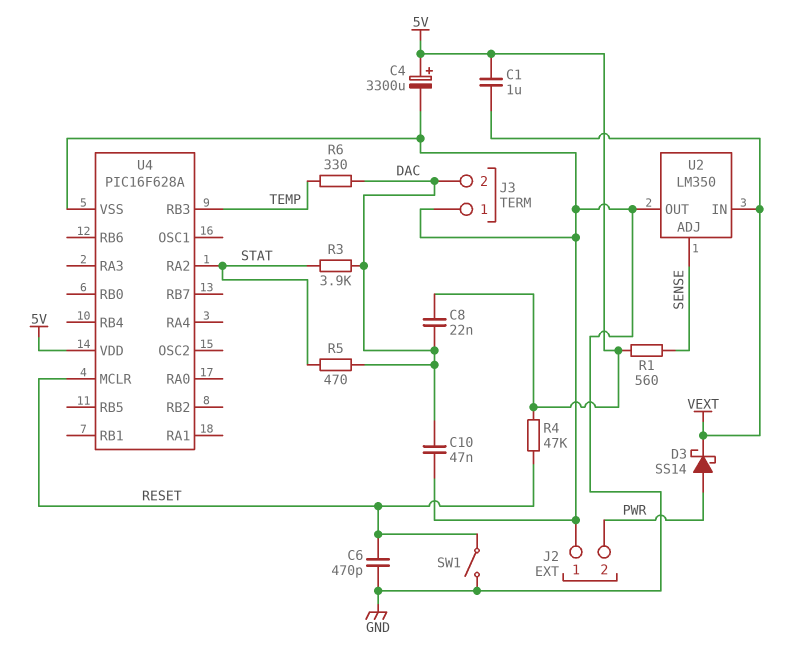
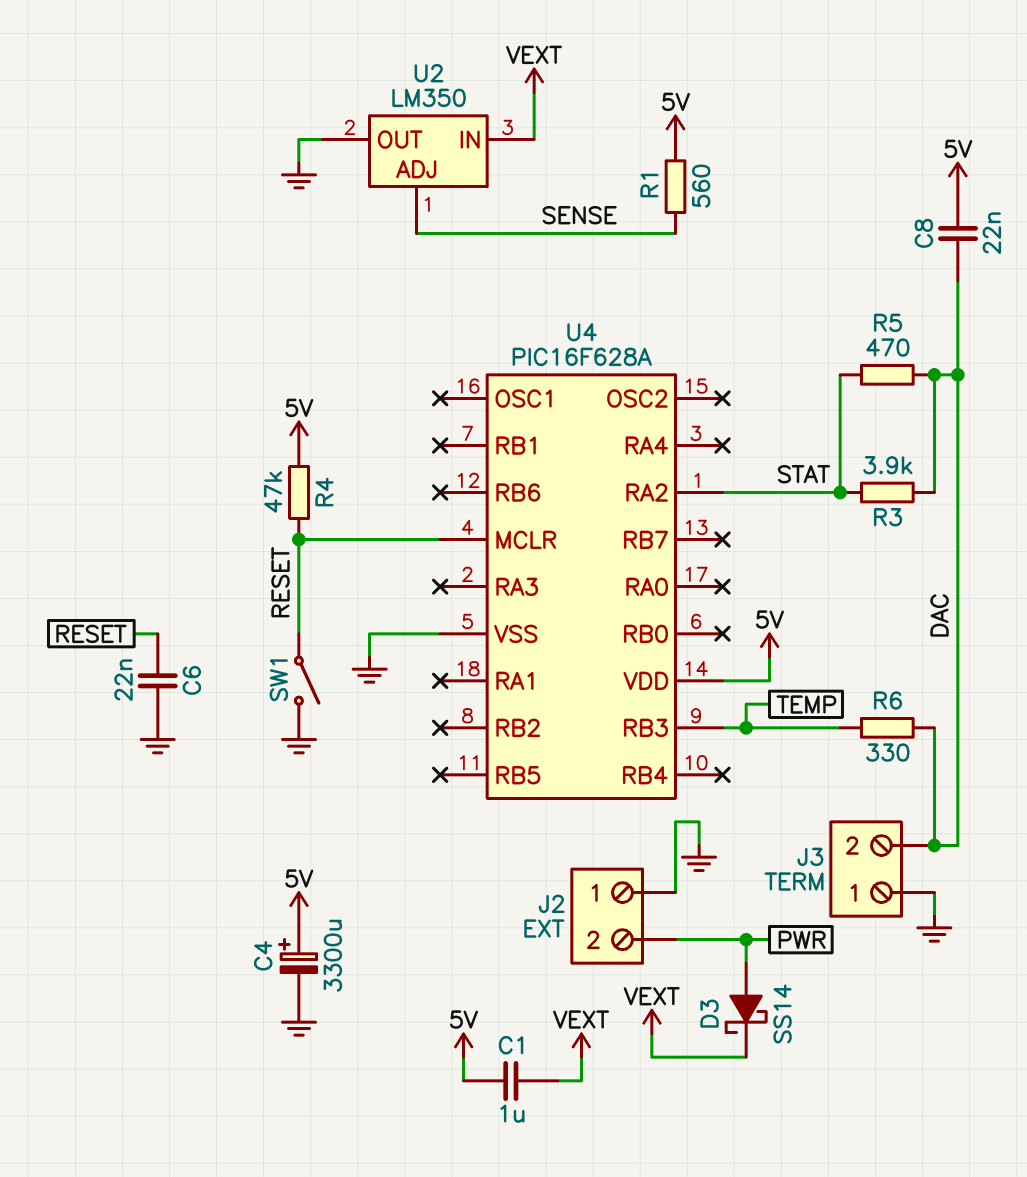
C6: 470pF (GND, RESET) -> 22nF (GND, RESET)
C10: 47nF (DAC, GND) -> none

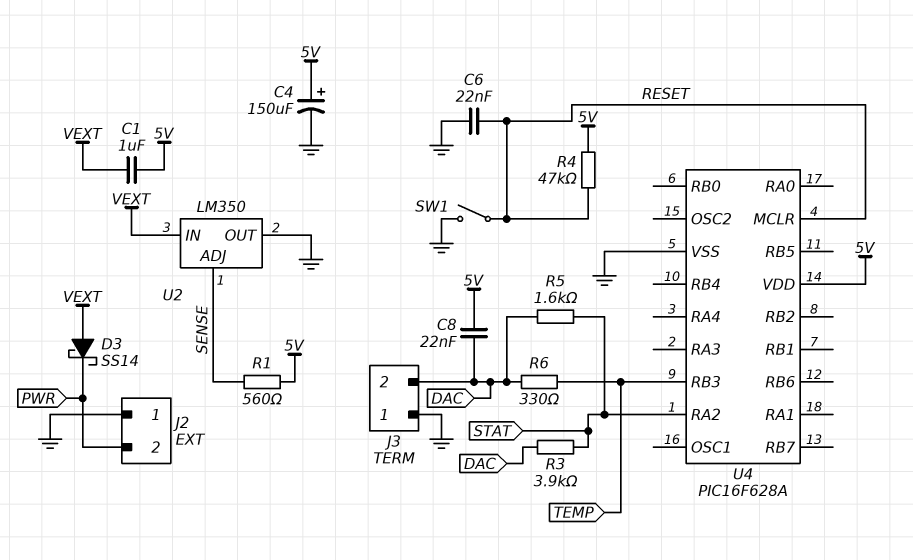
C4: 3300uF (plus 5V, minus GND) -> 150uF (plus 5V, minus GND)
D3: schottky SS14 (A PWR, K VEXT) -> schottky SS14 (A VEXT, K PWR)
R5: 470 (DAC, STAT) -> 1.6k (DAC, STAT)

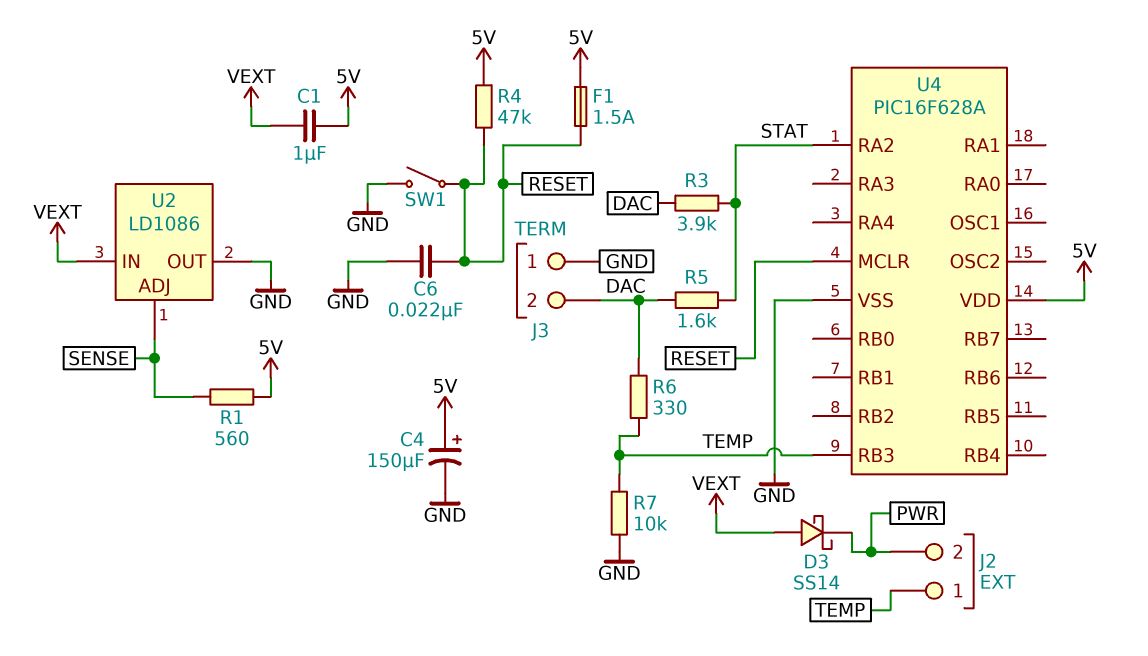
C8: 22nF (5V, DAC) -> none
F1: none -> 1.5A (5V, RESET)
J2 pin 1: GND -> TEMP
R7: none -> 10k (GND, TEMP)
U2: LM350 -> LD1086

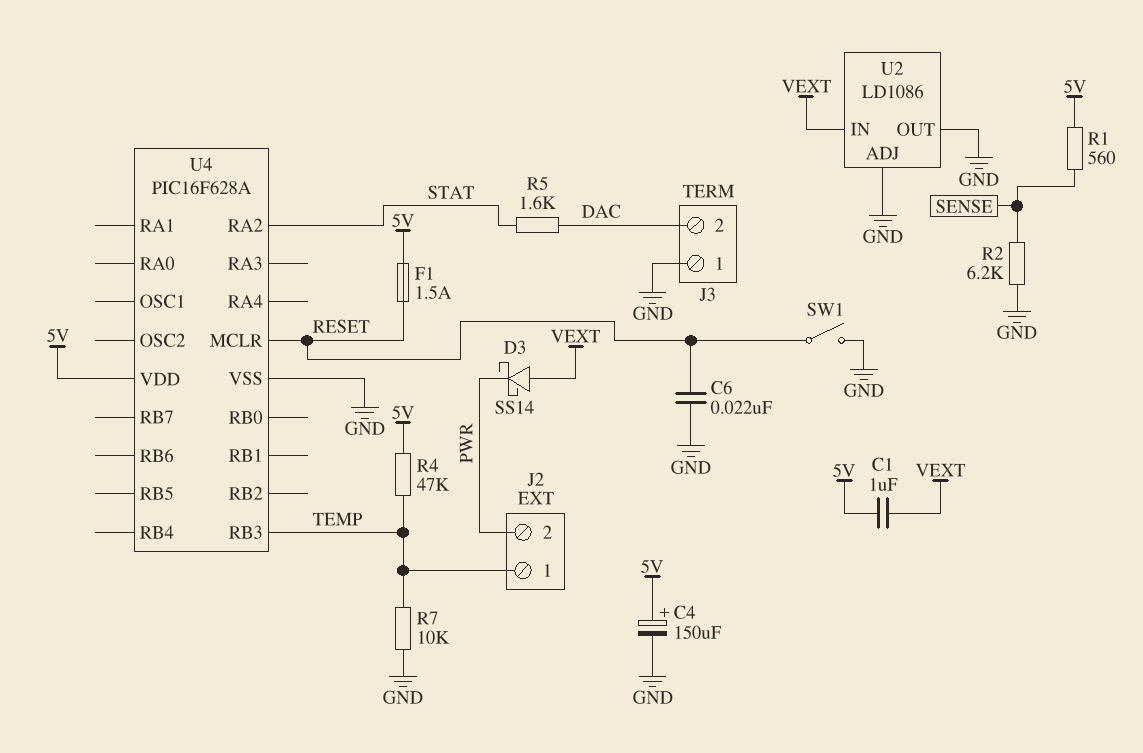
R2: none -> 6.2k (GND, SENSE)
R3: 3.9k (DAC, STAT) -> none
R4: 47k (5V, RESET) -> 47k (5V, TEMP)
R6: 330 (DAC, TEMP) -> none
U2 pin ADJ: SENSE -> GND

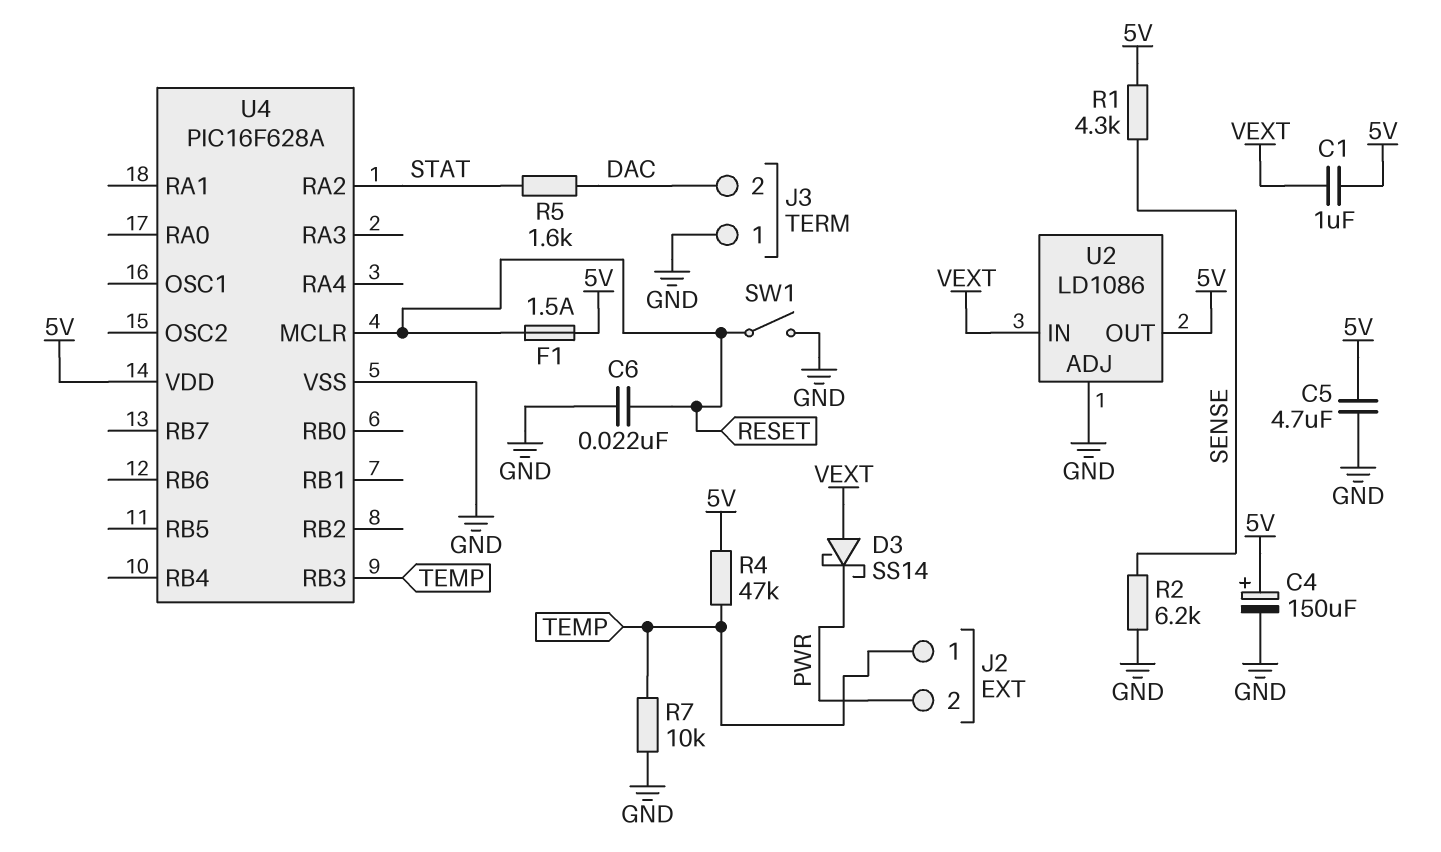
C5: none -> 4.7uF (5V, GND)
R1: 560 (5V, SENSE) -> 4.3k (5V, SENSE)
U2 pin OUT: GND -> 5V

